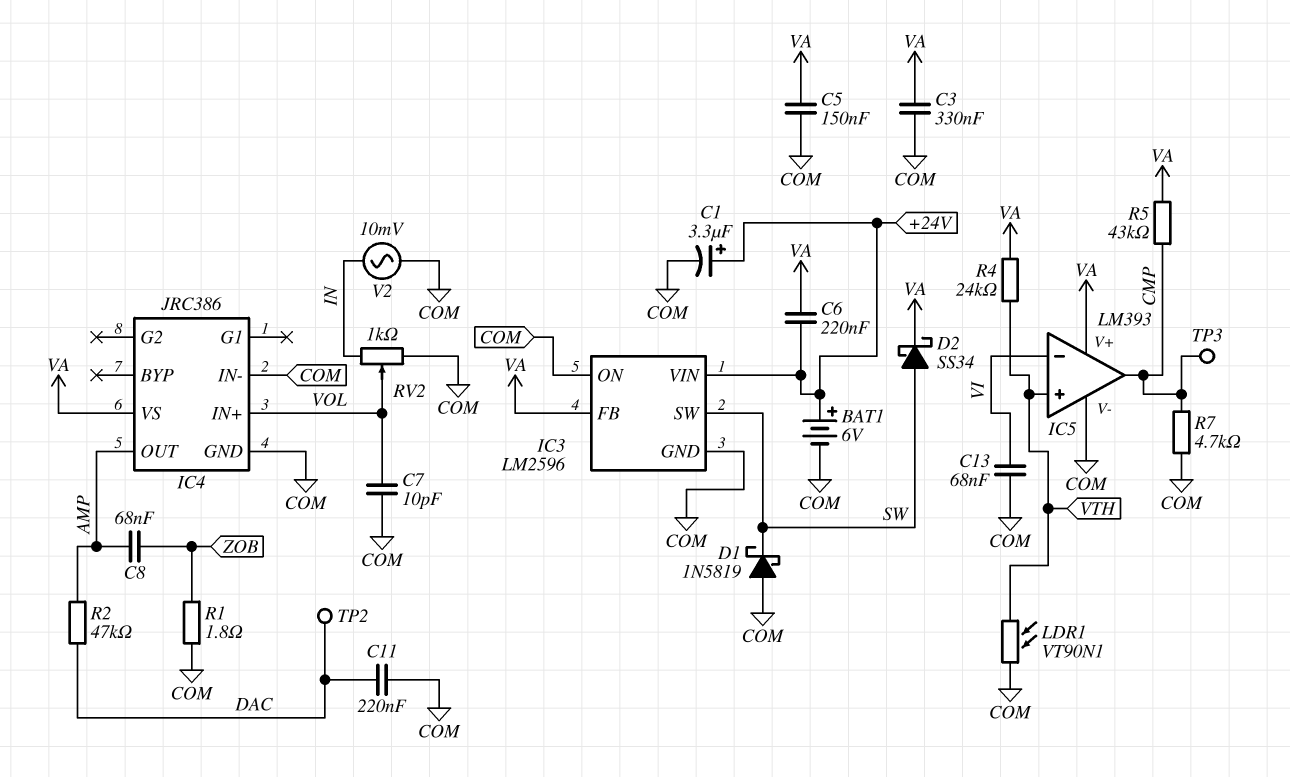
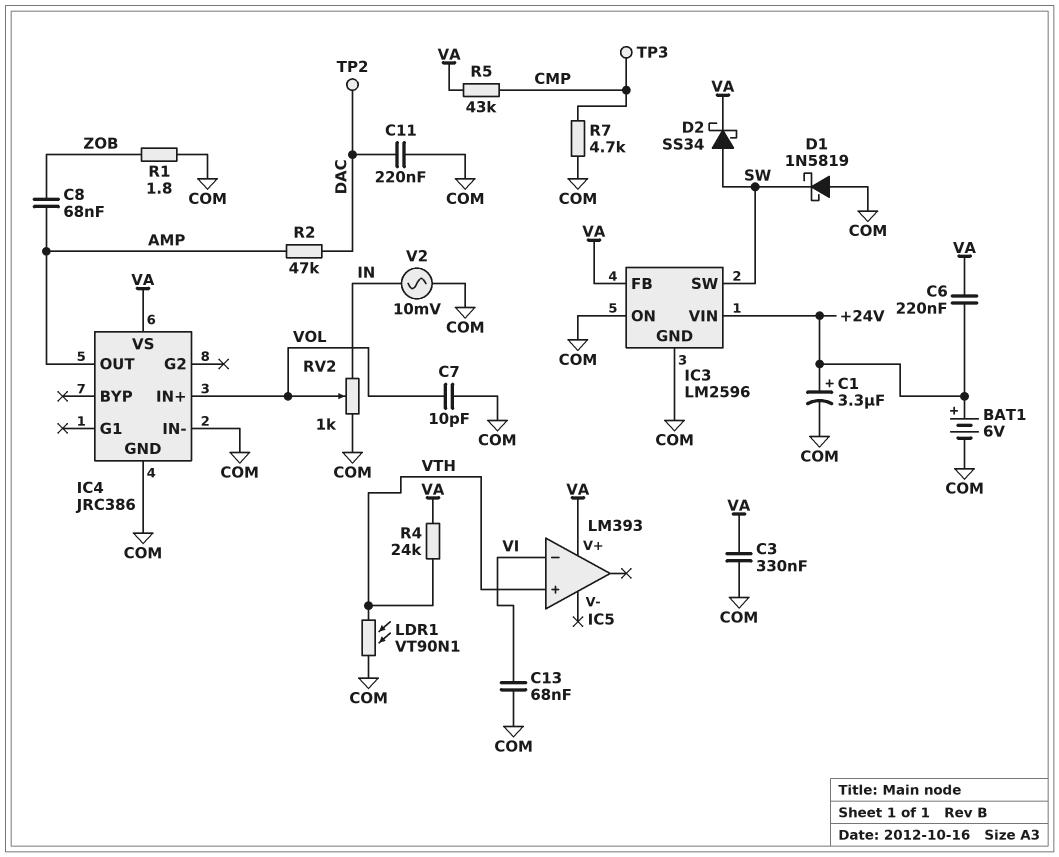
C5: 150nF (COM, VA) -> none
IC5 pin V-: COM -> none
IC5 pin out: CMP -> none

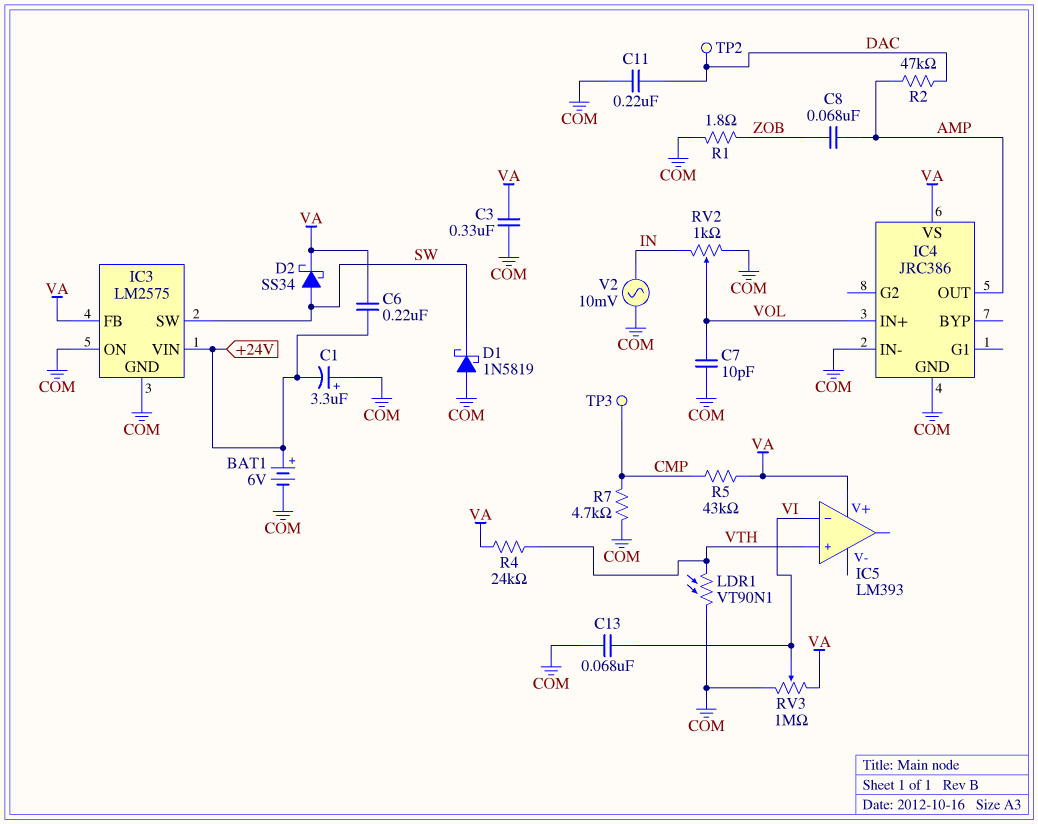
C1: 3.3uF (plus +24V, minus COM) -> 3.3uF (plus COM, minus +24V)
IC3: LM2596 -> LM2575
RV3: none -> 1M (COM, VA, wiper VI)

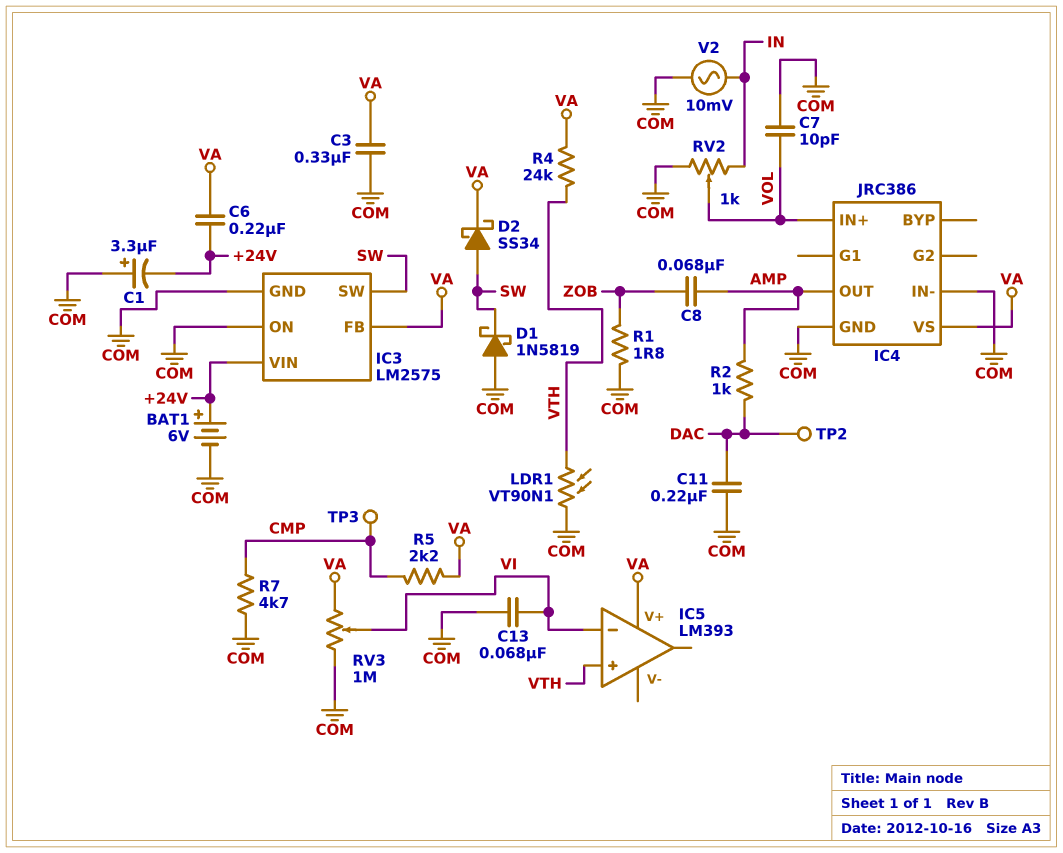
R2: 47k (AMP, DAC) -> 1k (AMP, DAC)
R5: 43k (CMP, VA) -> 2.2k (CMP, VA)

